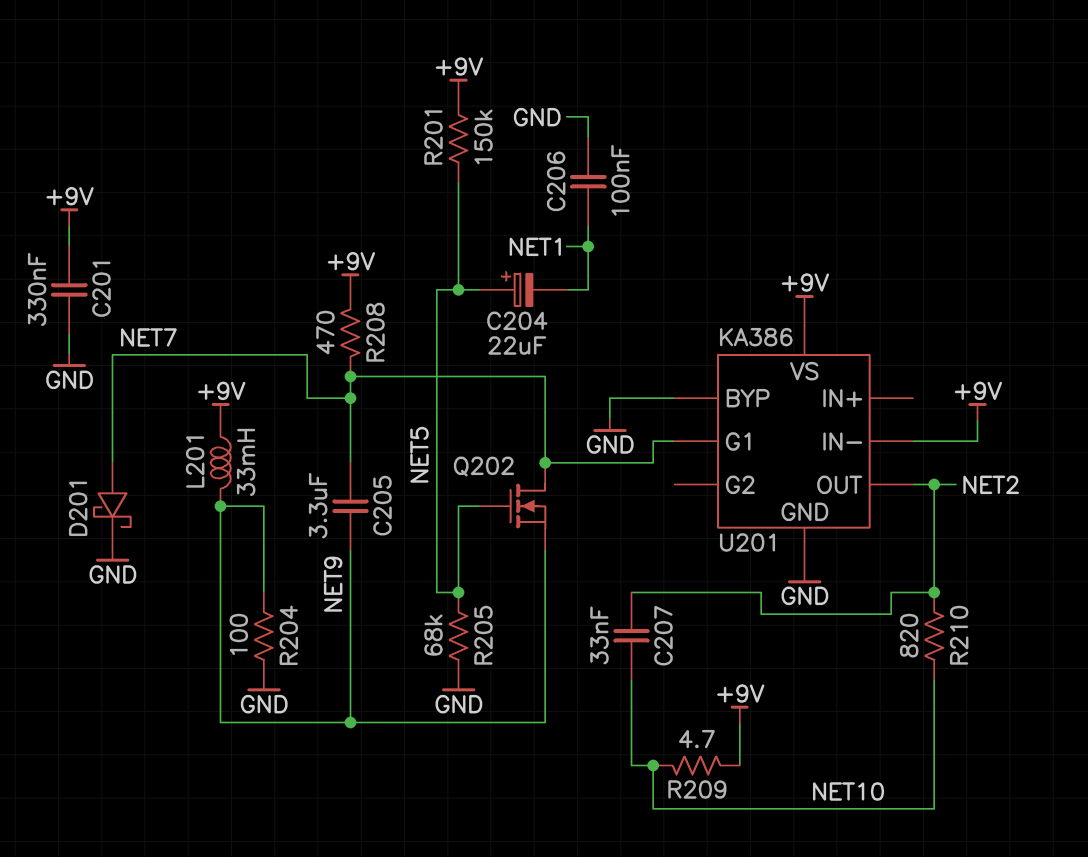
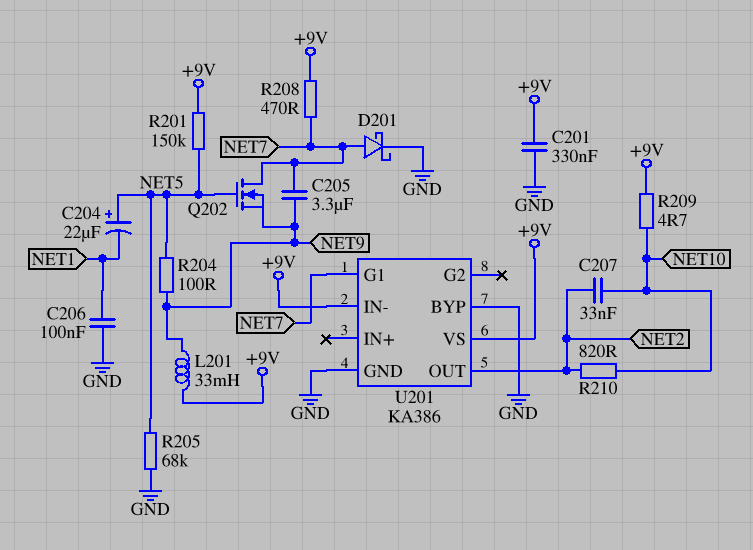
R204: 100 (GND, NET9) -> 100 (NET5, NET9)

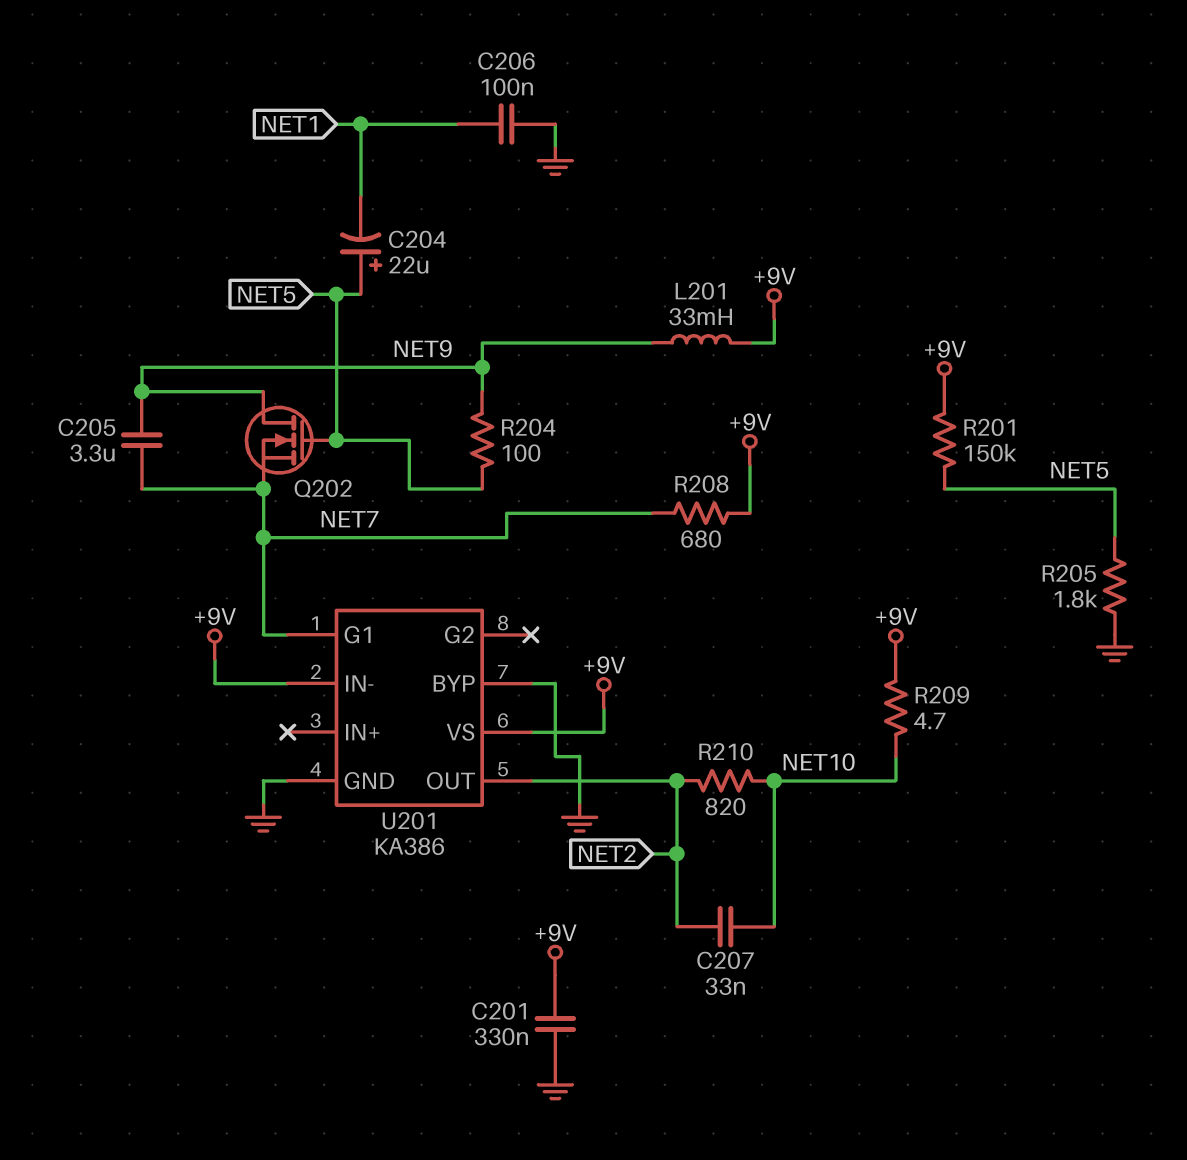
D201: schottky (A NET7, K GND) -> none
Q202: NMOS (G NET5, D NET7, S NET9) -> NMOS (G NET5, D NET9, S NET7)
R205: 68k (GND, NET5) -> 1.8k (GND, NET5)
R208: 470 (+9V, NET7) -> 680 (+9V, NET7)

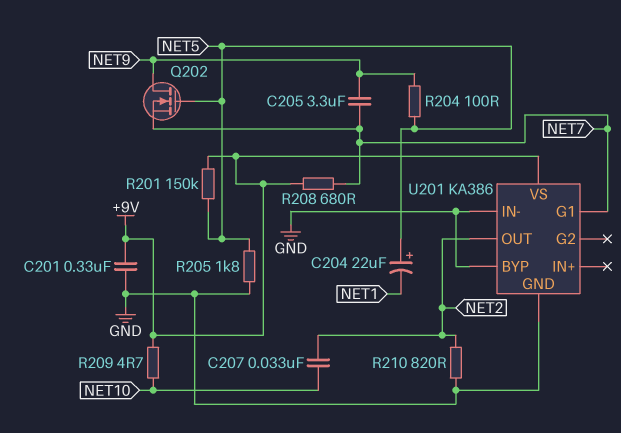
C206: 100nF (GND, NET1) -> none
L201: 33mH (+9V, NET9) -> none
R210: 820 (NET2, NET10) -> 820 (GND, NET2)
U201 pin IN-: +9V -> GND

